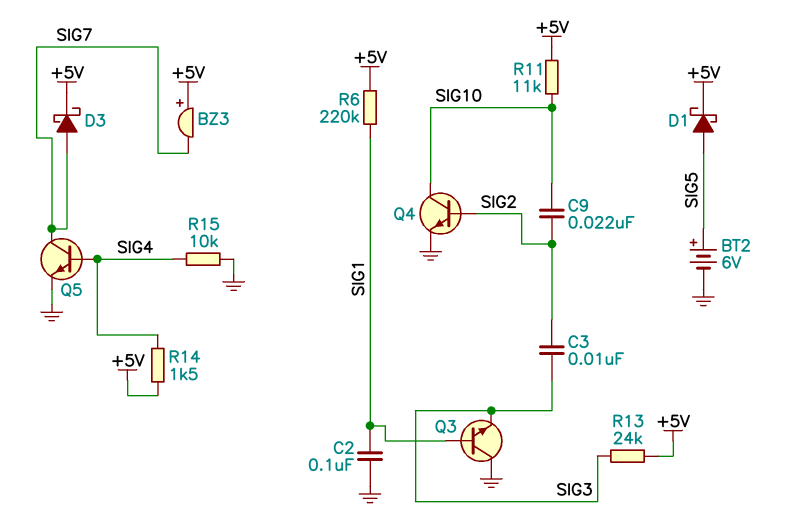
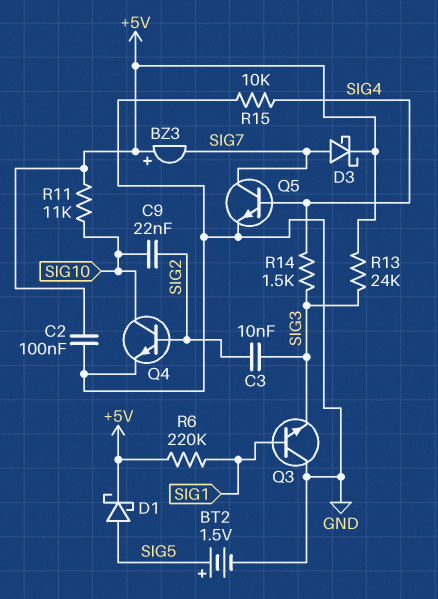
BT2: 6V (plus SIG5, minus GND) -> 1.5V (plus SIG5, minus GND)
C2: 100nF (GND, SIG1) -> 100nF (+5V, GND)
R14: 1.5k (+5V, SIG4) -> 1.5k (SIG3, SIG4)

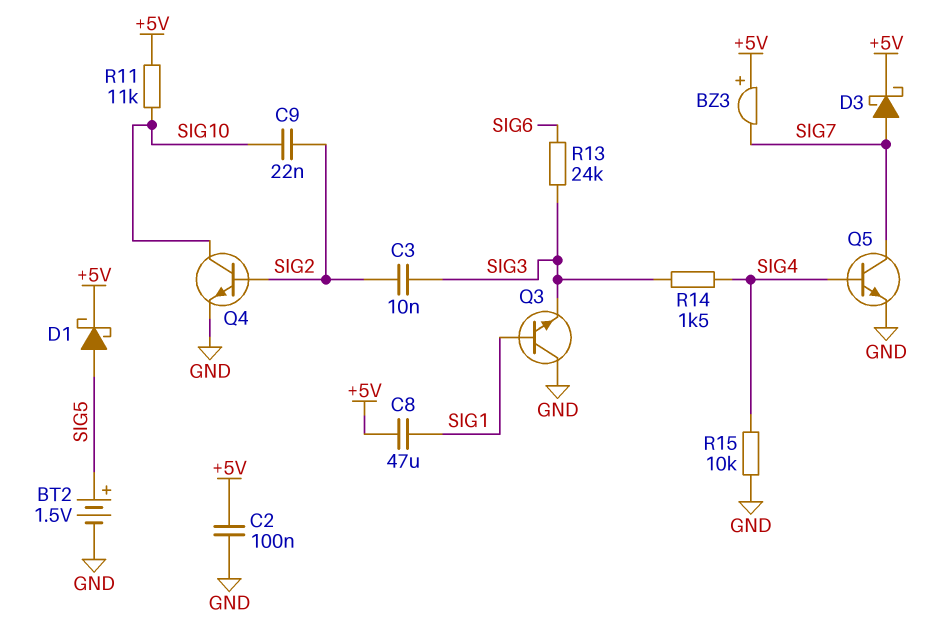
C8: none -> 47uF (+5V, SIG1)
R6: 220k (+5V, SIG1) -> none
R13: 24k (+5V, SIG3) -> 24k (SIG3, SIG6)

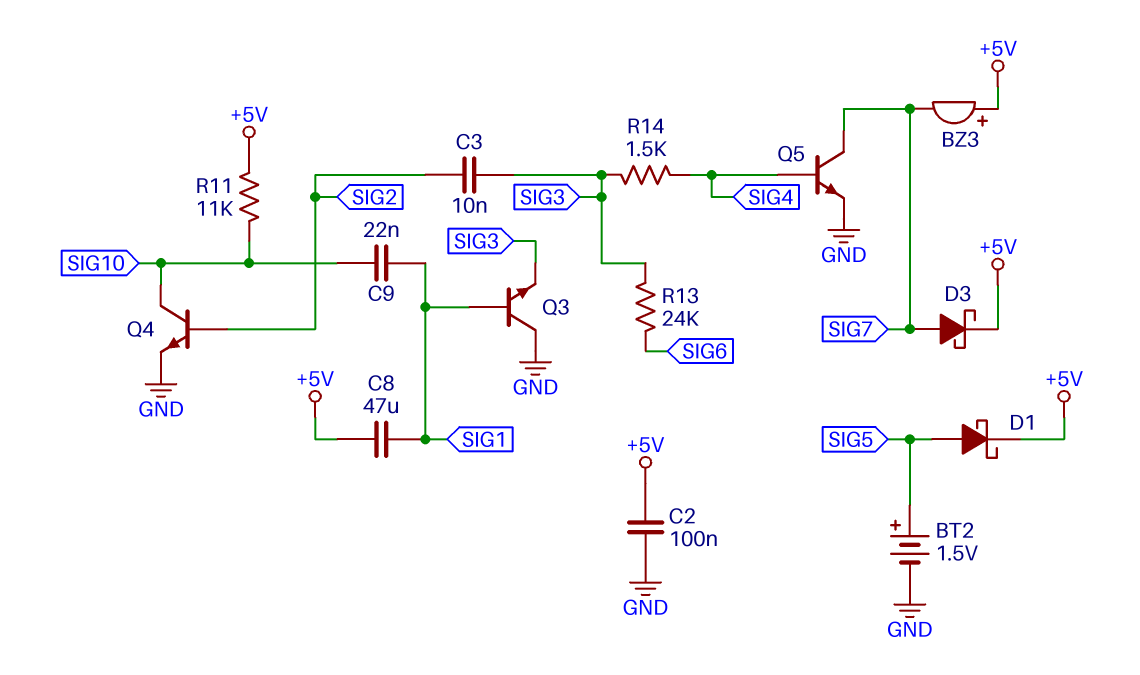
C9: 22nF (SIG2, SIG10) -> 22nF (SIG1, SIG10)
R15: 10k (GND, SIG4) -> none

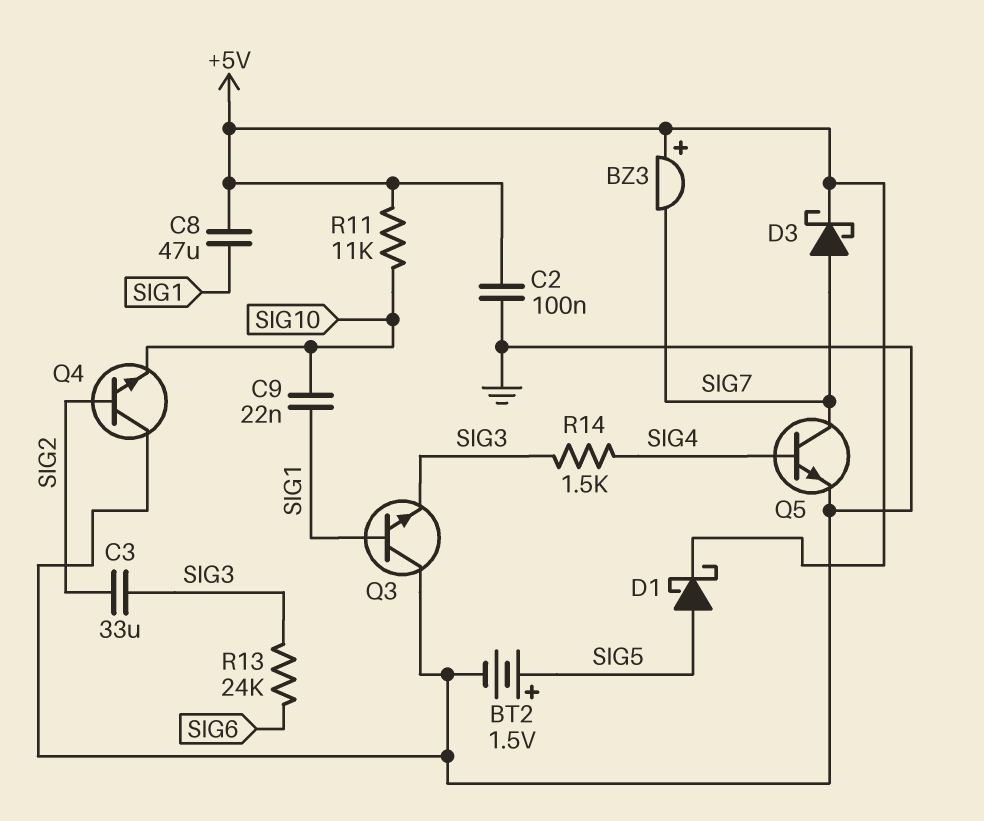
C3: 10nF (SIG2, SIG3) -> 33uF (SIG2, SIG3)
Q4: NPN (B SIG2, C SIG10, E GND) -> NPN (B SIG2, C GND, E SIG10)

